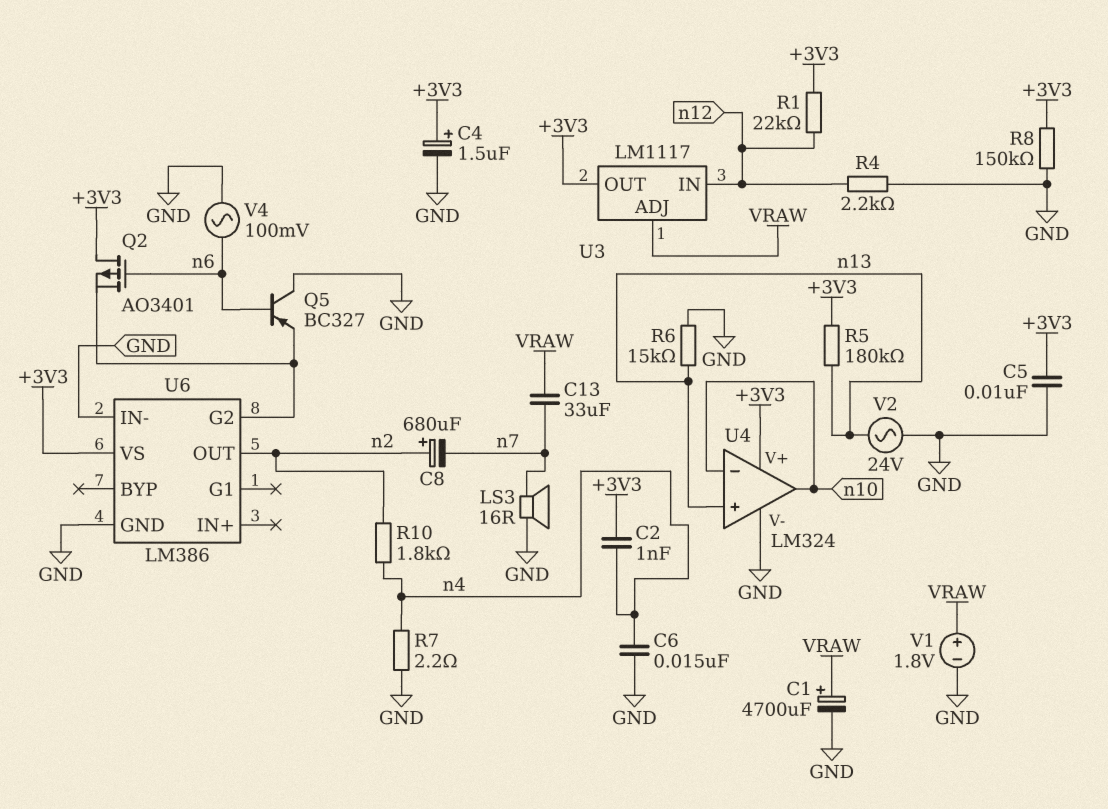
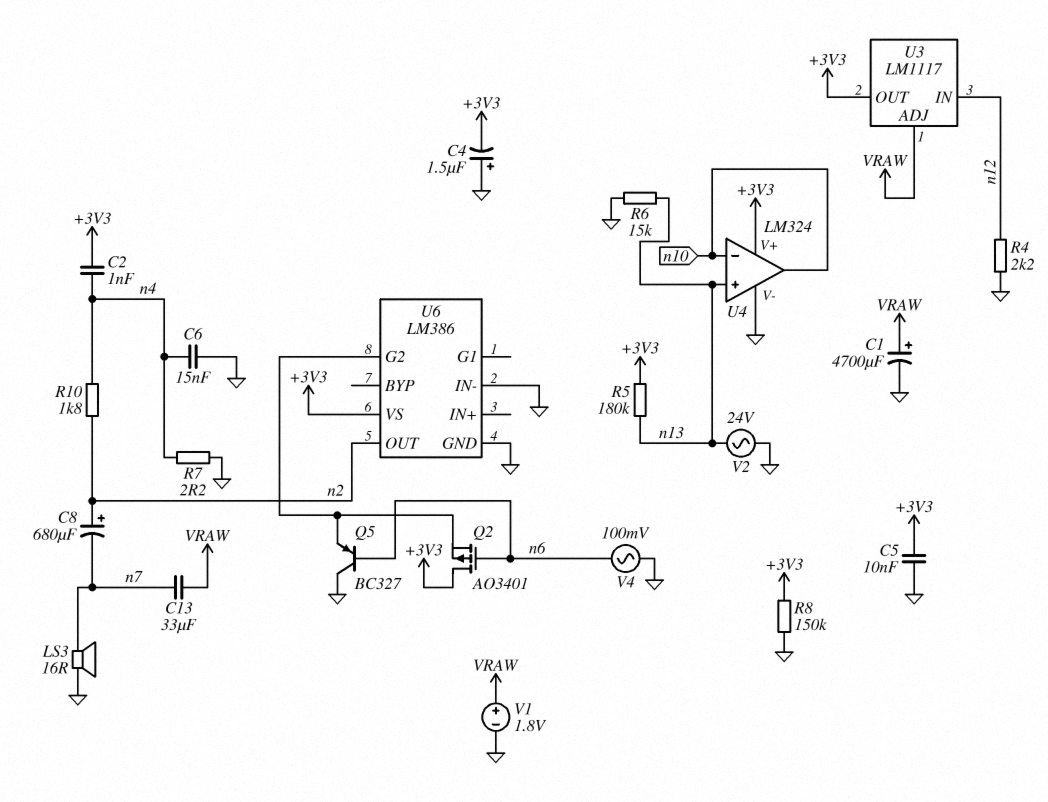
C4: 1.5uF (plus +3V3, minus GND) -> 1.5uF (plus GND, minus +3V3)
R1: 22k (+3V3, n12) -> none

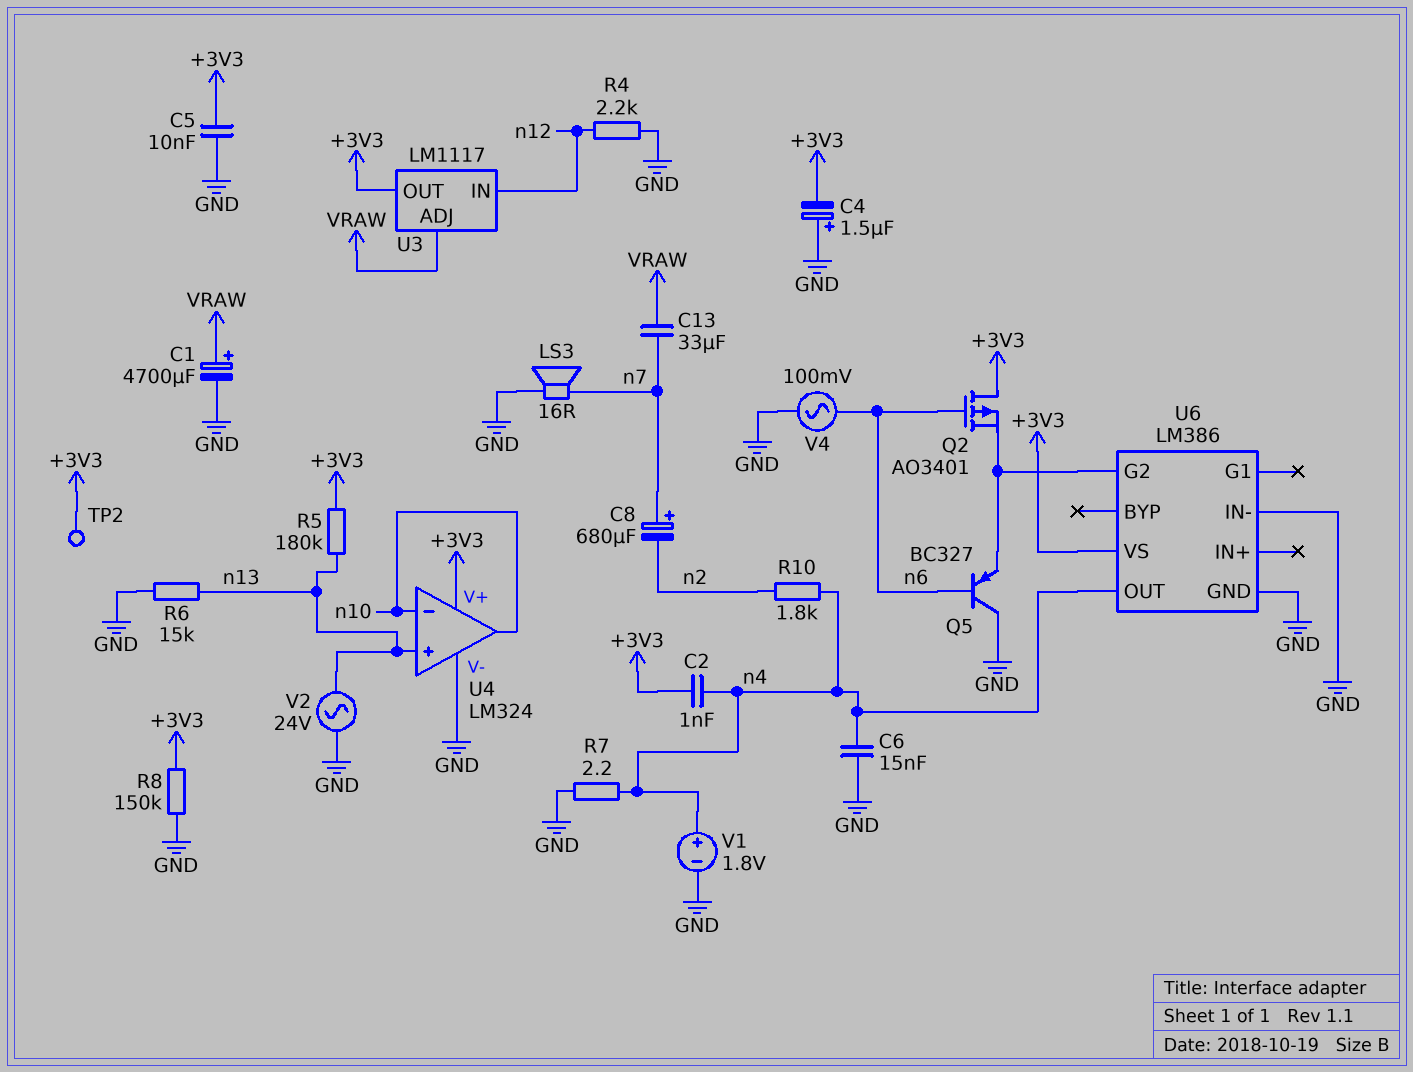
C8: 680uF (plus n2, minus n7) -> 680uF (plus n7, minus n2)
TP2: none -> test point (+3V3)
U6 pin OUT: n2 -> n4
V1: 1.8V (plus VRAW, minus GND) -> 1.8V (plus n4, minus GND)

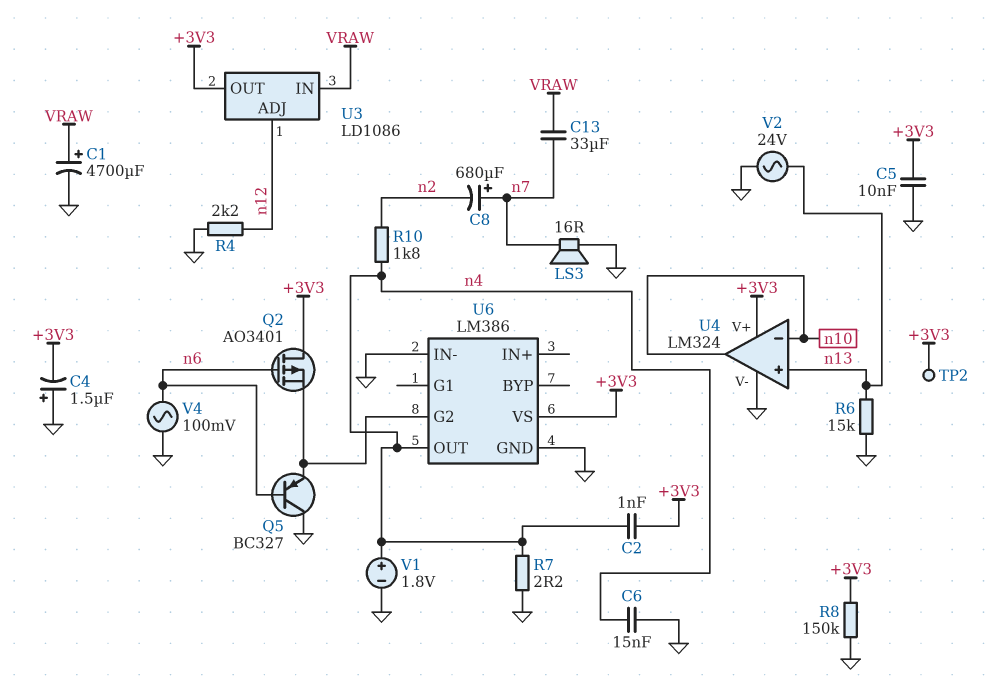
R5: 180k (+3V3, n13) -> none
U3: LM1117 -> LD1086
U3 pin ADJ: VRAW -> n12
U3 pin IN: n12 -> VRAW

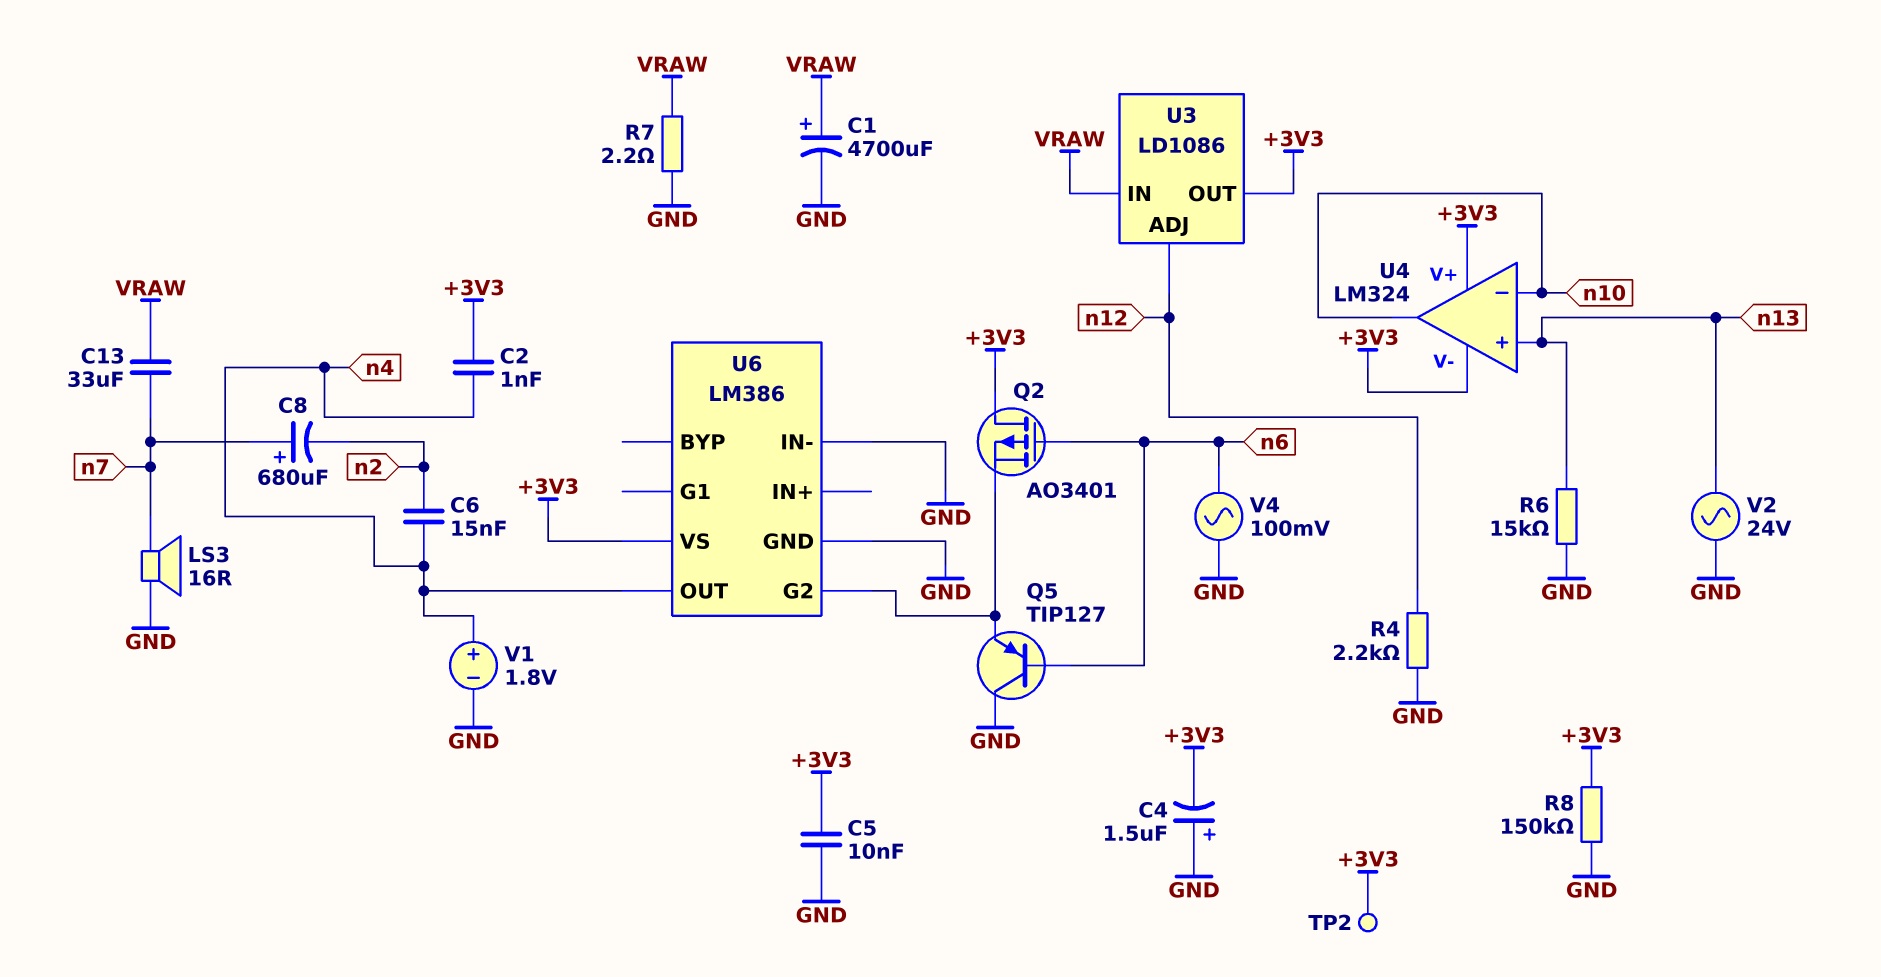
C6: 15nF (GND, n4) -> 15nF (n2, n4)
Q5: PNP BC327 (B n6, C GND, E U6/G2) -> PNP TIP127 (B n6, C GND, E U6/G2)
R7: 2.2 (GND, n4) -> 2.2 (GND, VRAW)
R10: 1.8k (n2, n4) -> none
U4 pin V-: GND -> +3V3

